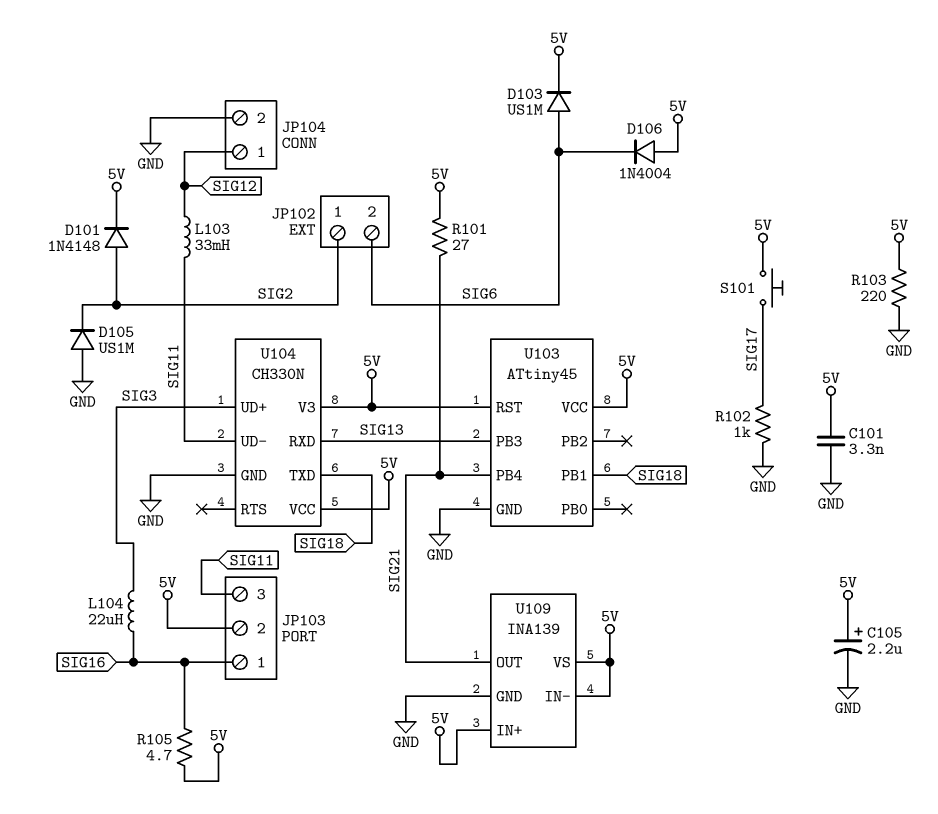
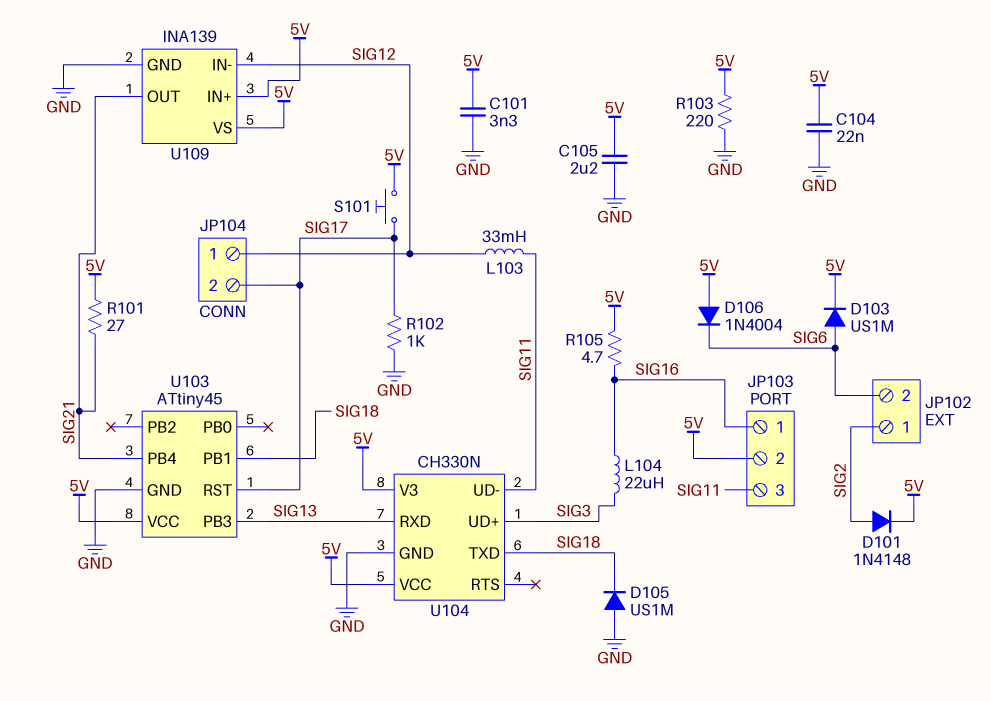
C104: none -> 22nF (5V, GND)
C105: 2.2uF (plus 5V, minus GND) -> 2.2uF (5V, GND)
D105: diode US1M (A GND, K SIG2) -> diode US1M (A GND, K SIG18)
JP104 pin 2: GND -> SIG17
U103 pin RST: 5V -> SIG17
U109 pin IN-: 5V -> SIG12

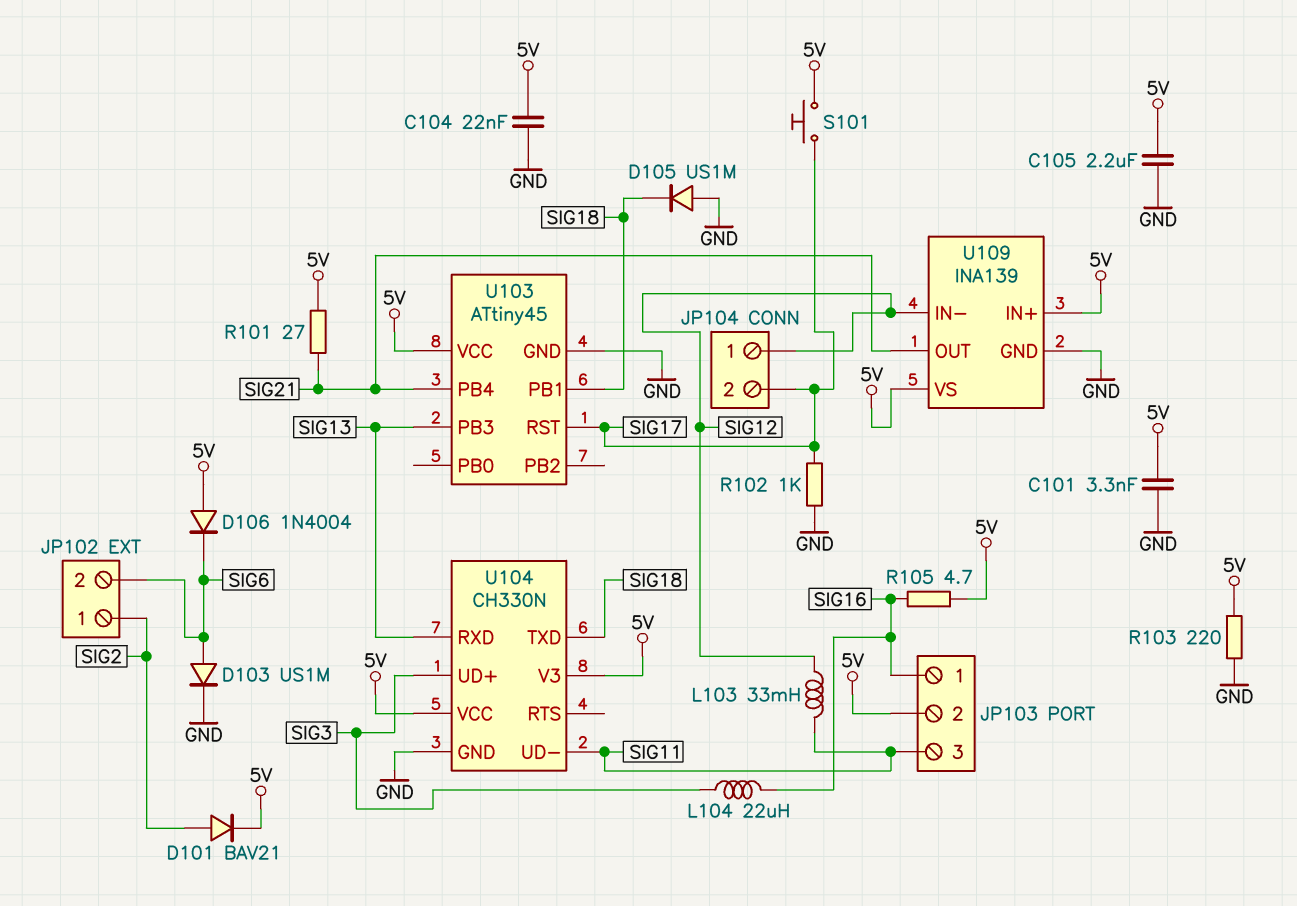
D101: diode 1N4148 (A SIG2, K 5V) -> diode BAV21 (A SIG2, K 5V)
D103: diode US1M (A SIG6, K 5V) -> diode US1M (A SIG6, K GND)

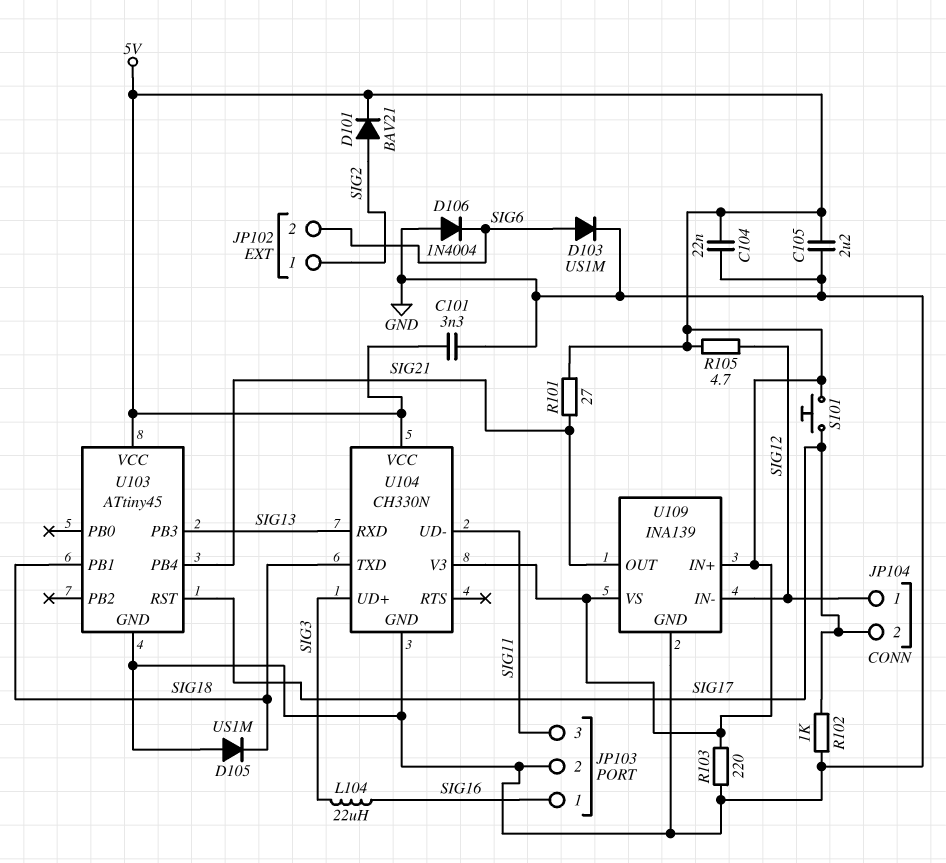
D106: diode 1N4004 (A 5V, K SIG6) -> diode 1N4004 (A GND, K SIG6)
JP103 pin 2: 5V -> GND
L103: 33mH (SIG11, SIG12) -> none
R105: 4.7 (5V, SIG16) -> 4.7 (5V, SIG12)

